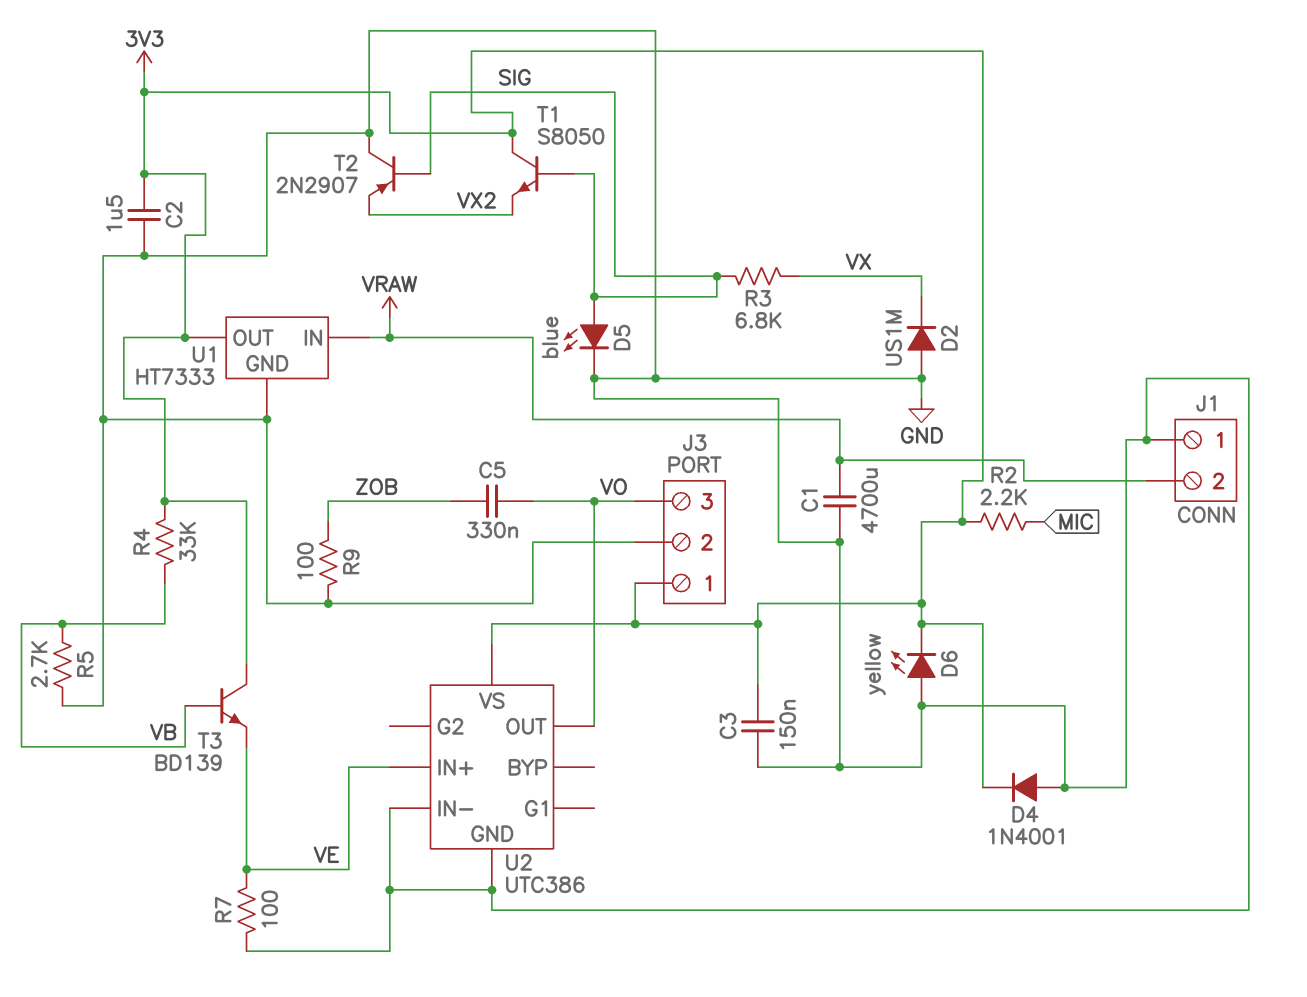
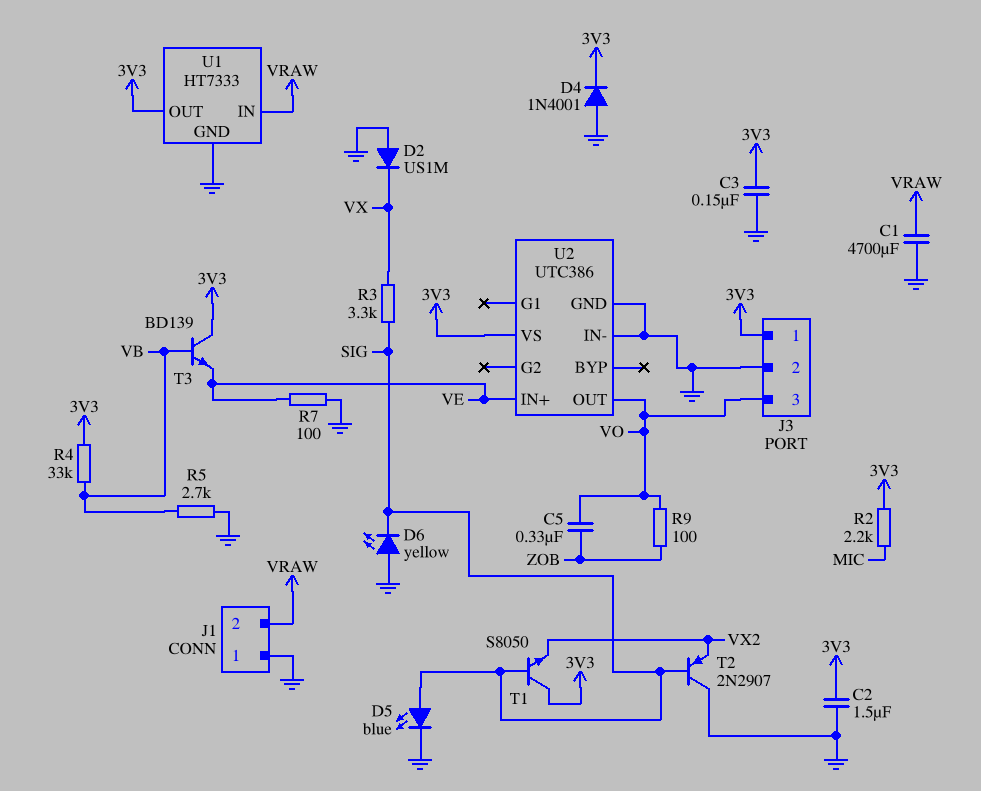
D6: LED yellow (A GND, K 3V3) -> LED yellow (A GND, K SIG)
R3: 6.8k (SIG, VX) -> 3.3k (SIG, VX)
R9: 100 (GND, ZOB) -> 100 (VO, ZOB)

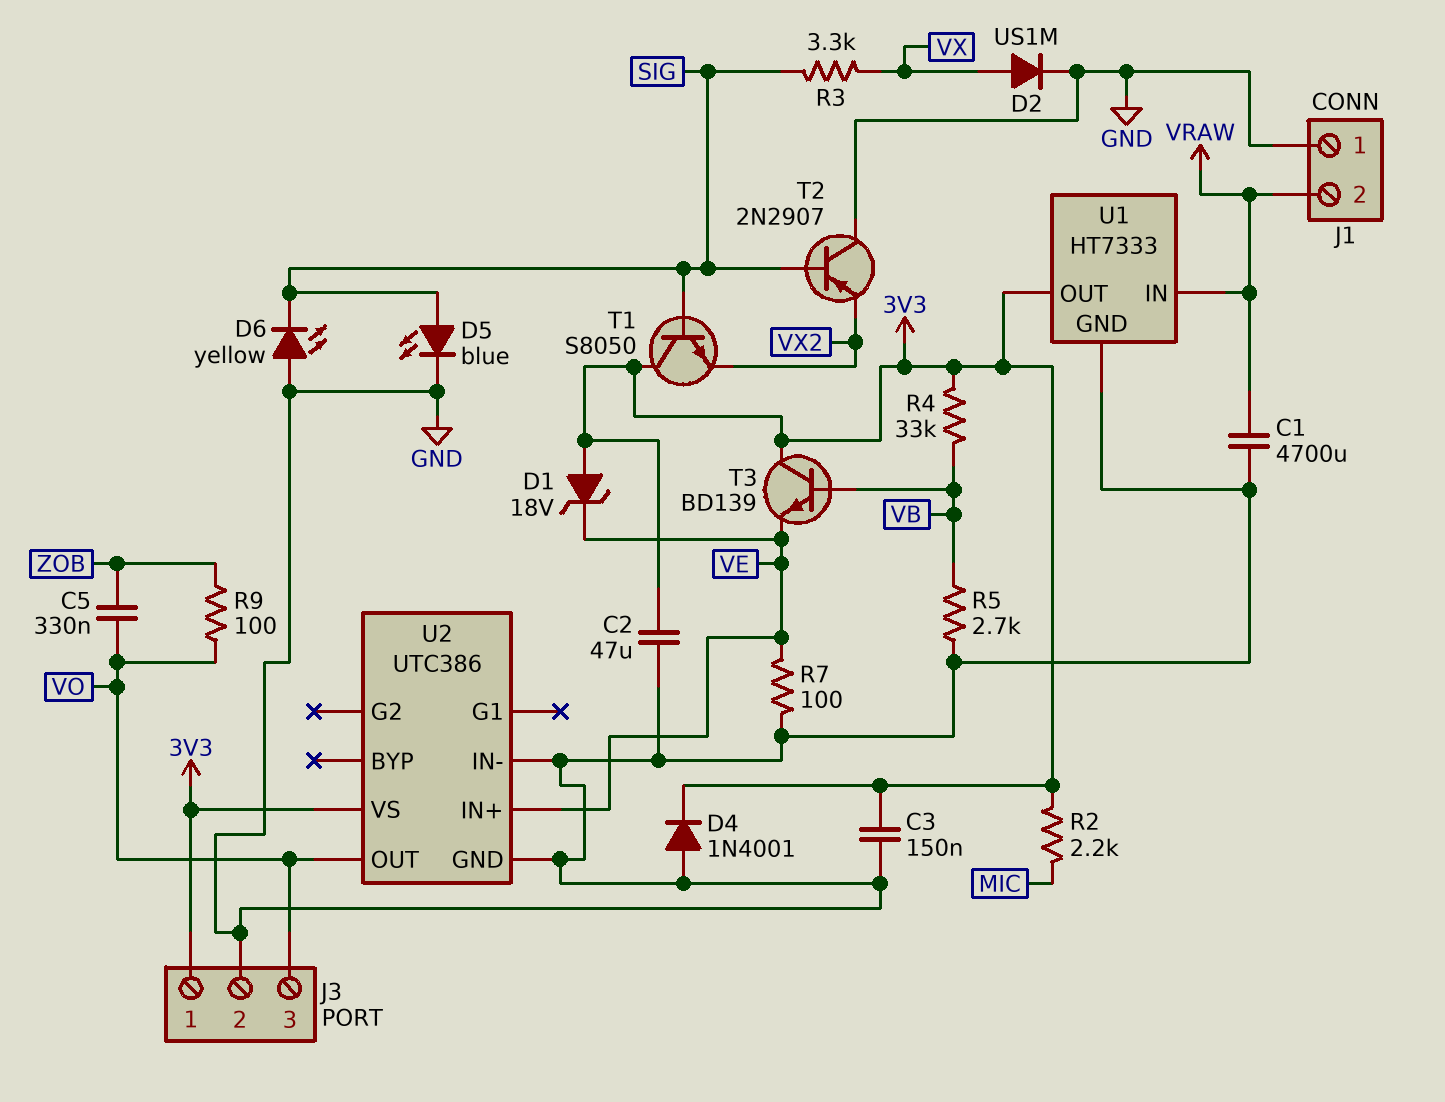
C2: 1.5uF (3V3, GND) -> 47uF (3V3, GND)
D1: none -> zener 18V (A 3V3, K VE)
D2: diode US1M (A GND, K VX) -> diode US1M (A VX, K GND)

